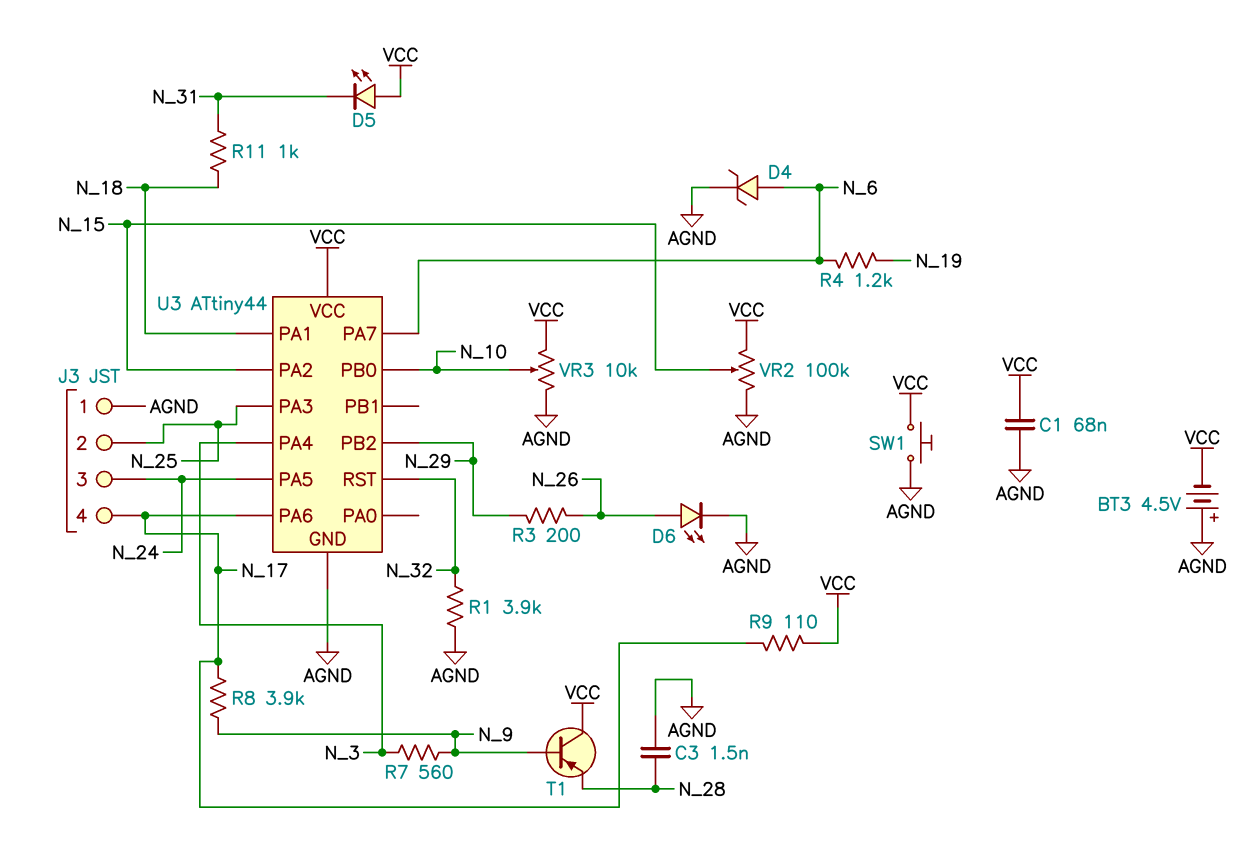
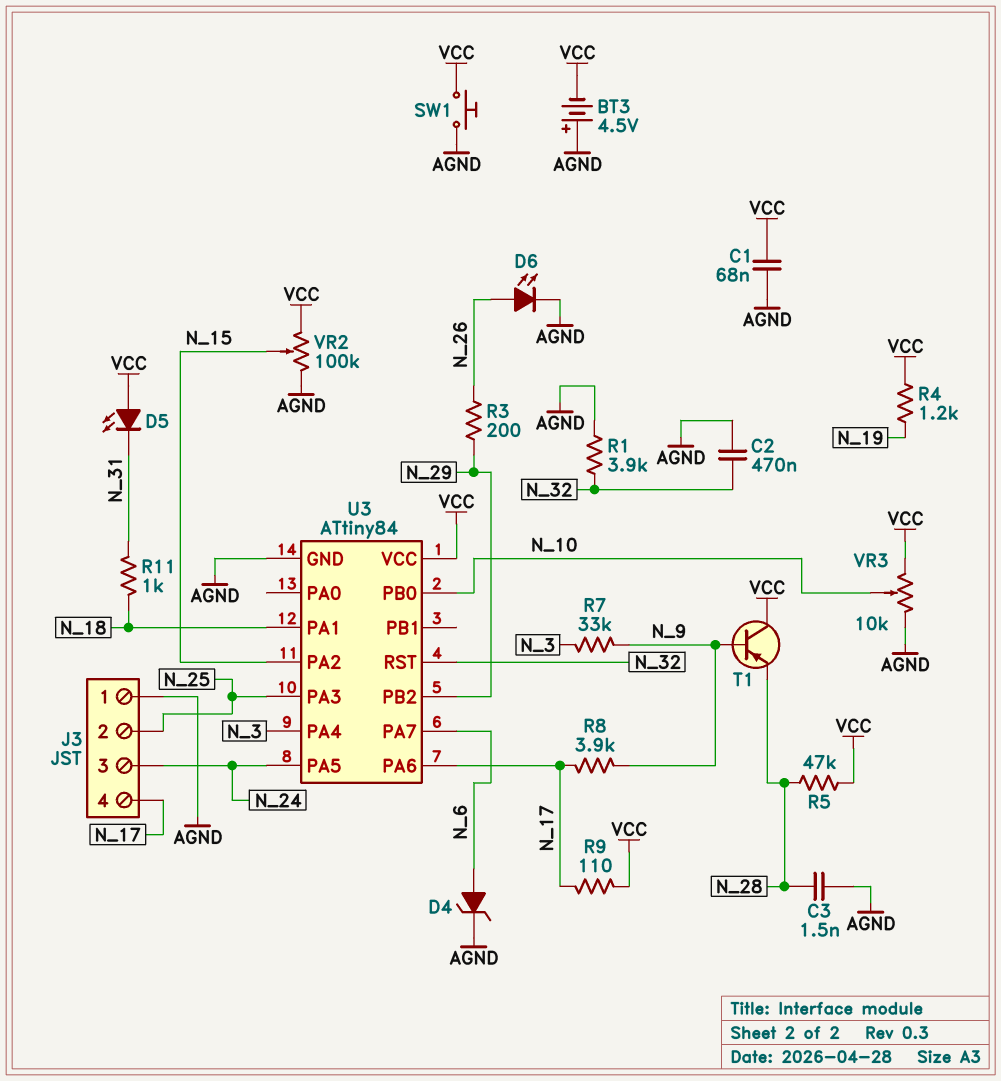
C2: none -> 470nF (AGND, N_32)
R4: 1.2k (N_6, N_19) -> 1.2k (N_19, VCC)
R5: none -> 47k (N_28, VCC)
R7: 560 (N_3, N_9) -> 33k (N_3, N_9)
U3: ATtiny44 -> ATtiny84

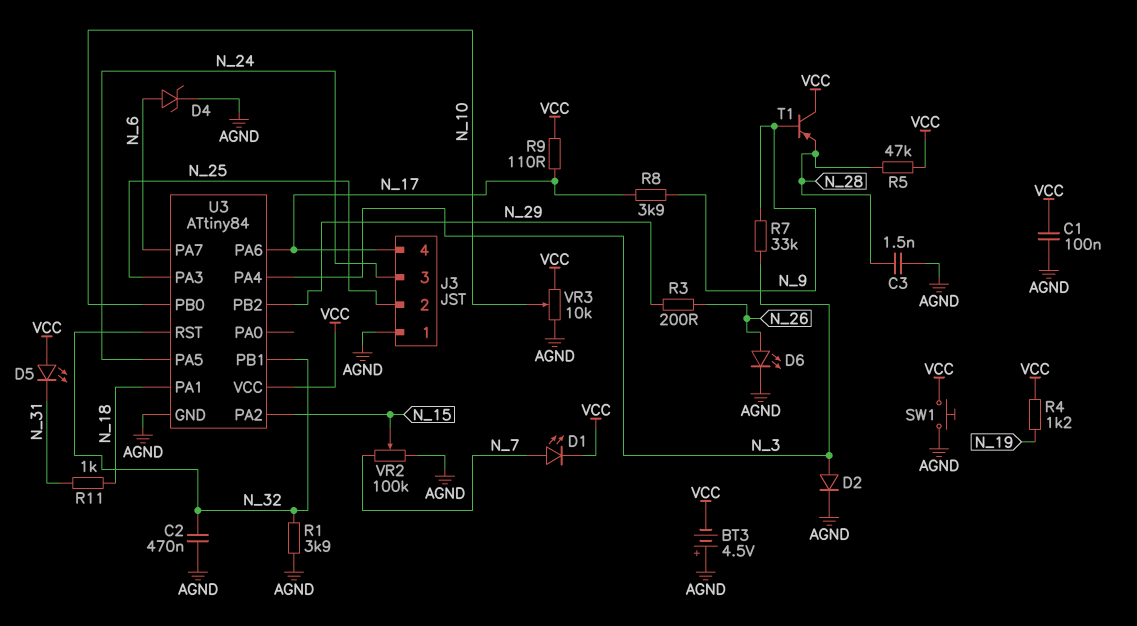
C1: 68nF (AGND, VCC) -> 100nF (AGND, VCC)
D1: none -> LED (A N_7, K VCC)
D2: none -> diode (A N_3, K AGND)
U3 pin PB1: none -> N_32
VR2: 100k (AGND, VCC, wiper N_15) -> 100k (AGND, N_7, wiper N_15)

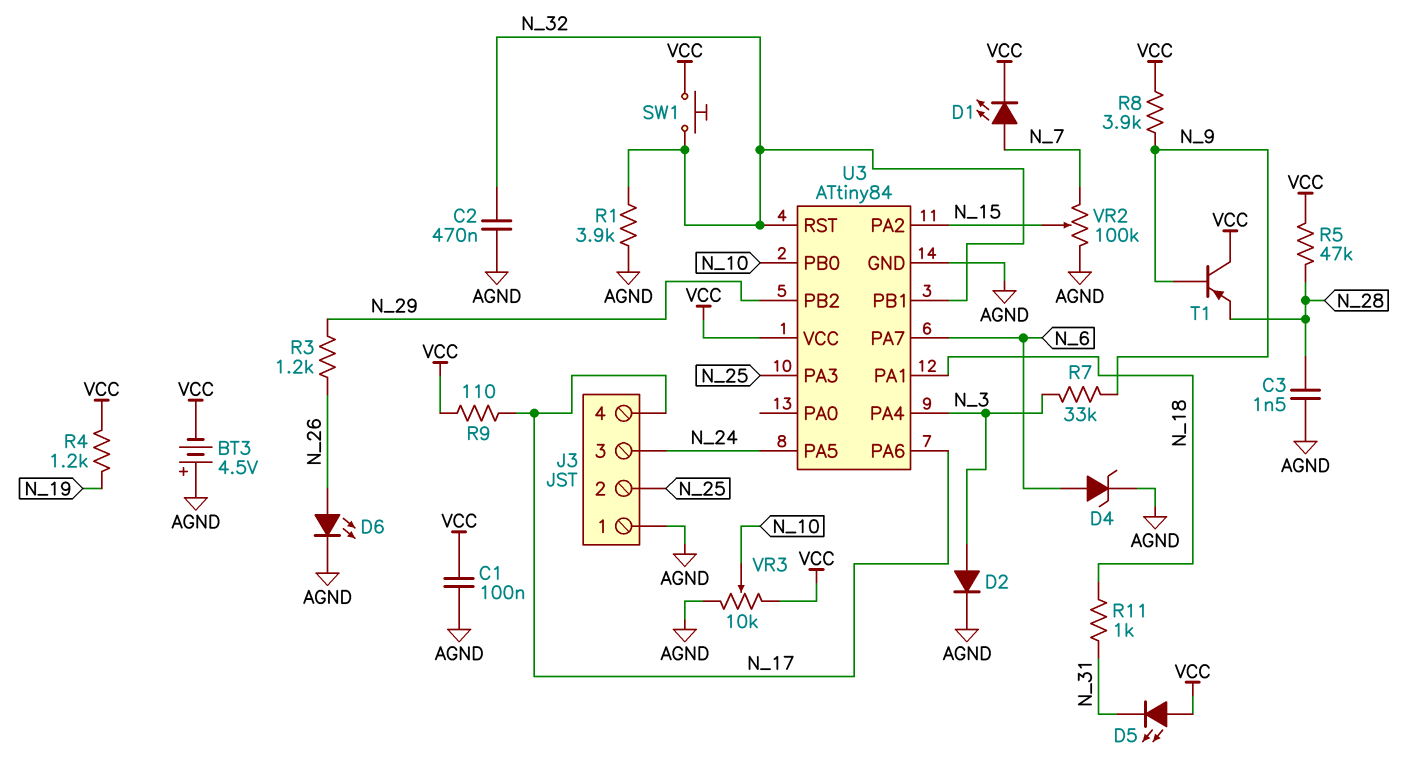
R3: 200 (N_26, N_29) -> 1.2k (N_26, N_29)
R8: 3.9k (N_9, N_17) -> 3.9k (N_9, VCC)
SW1: button (AGND, VCC) -> button (N_32, VCC)

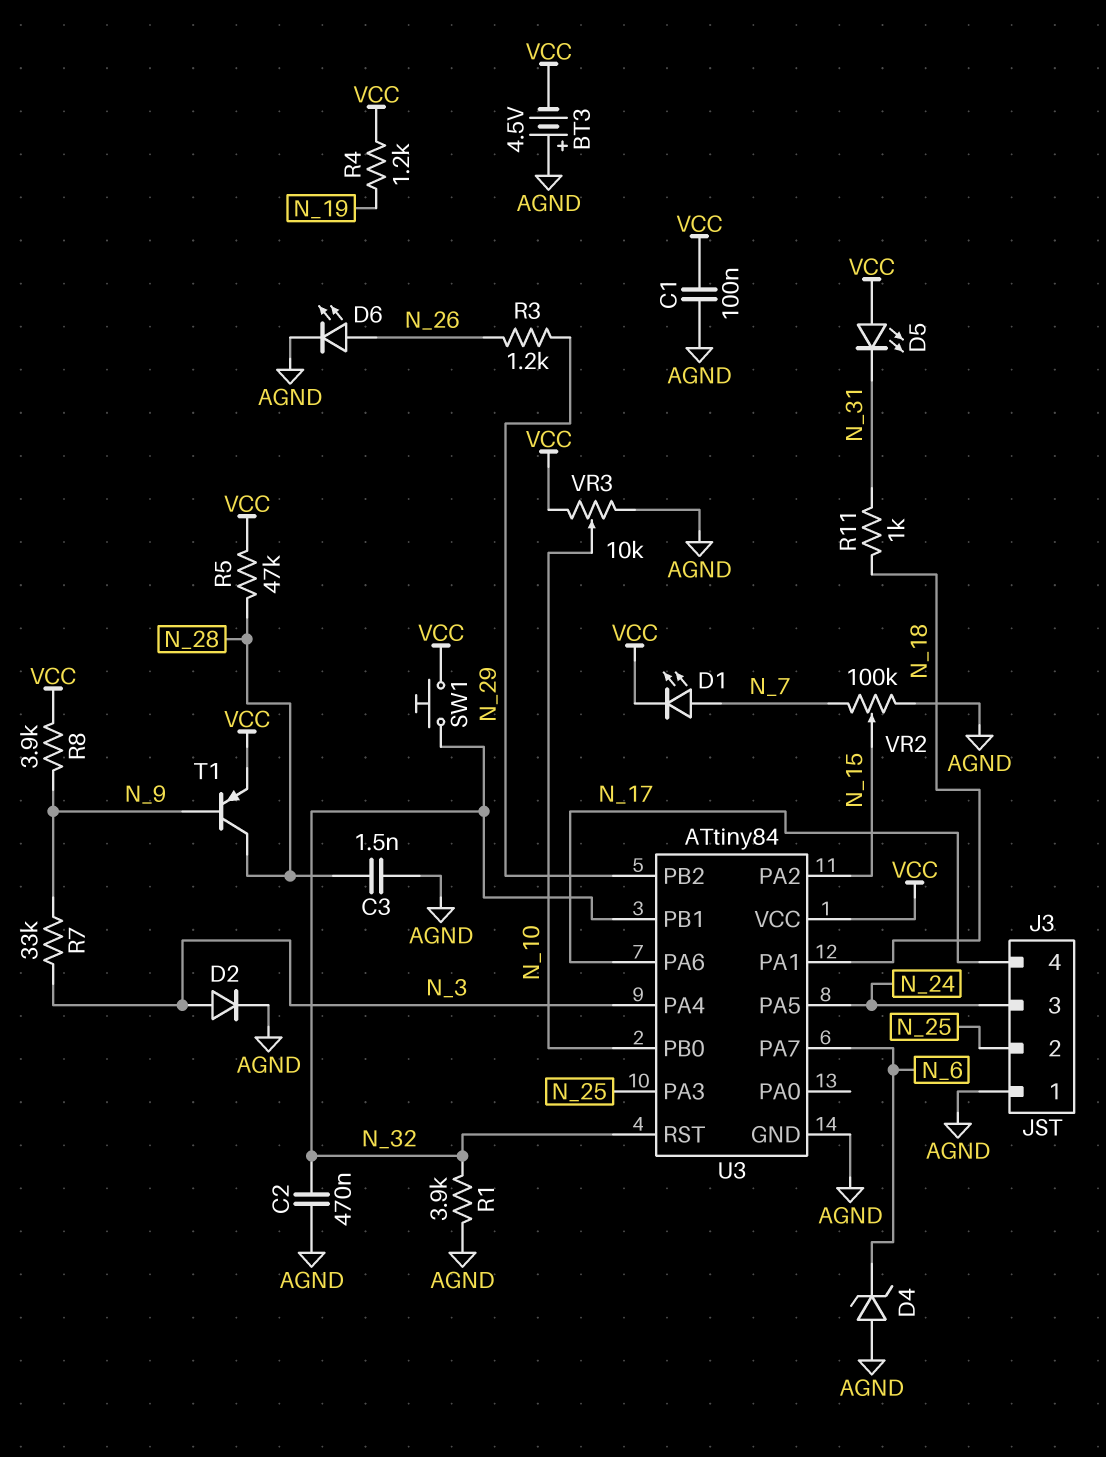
D4: zener (A N_6, K AGND) -> zener (A AGND, K N_6)
R9: 110 (N_17, VCC) -> none
T1: PNP (B N_9, C VCC, E N_28) -> PNP (B N_9, C N_28, E VCC)

